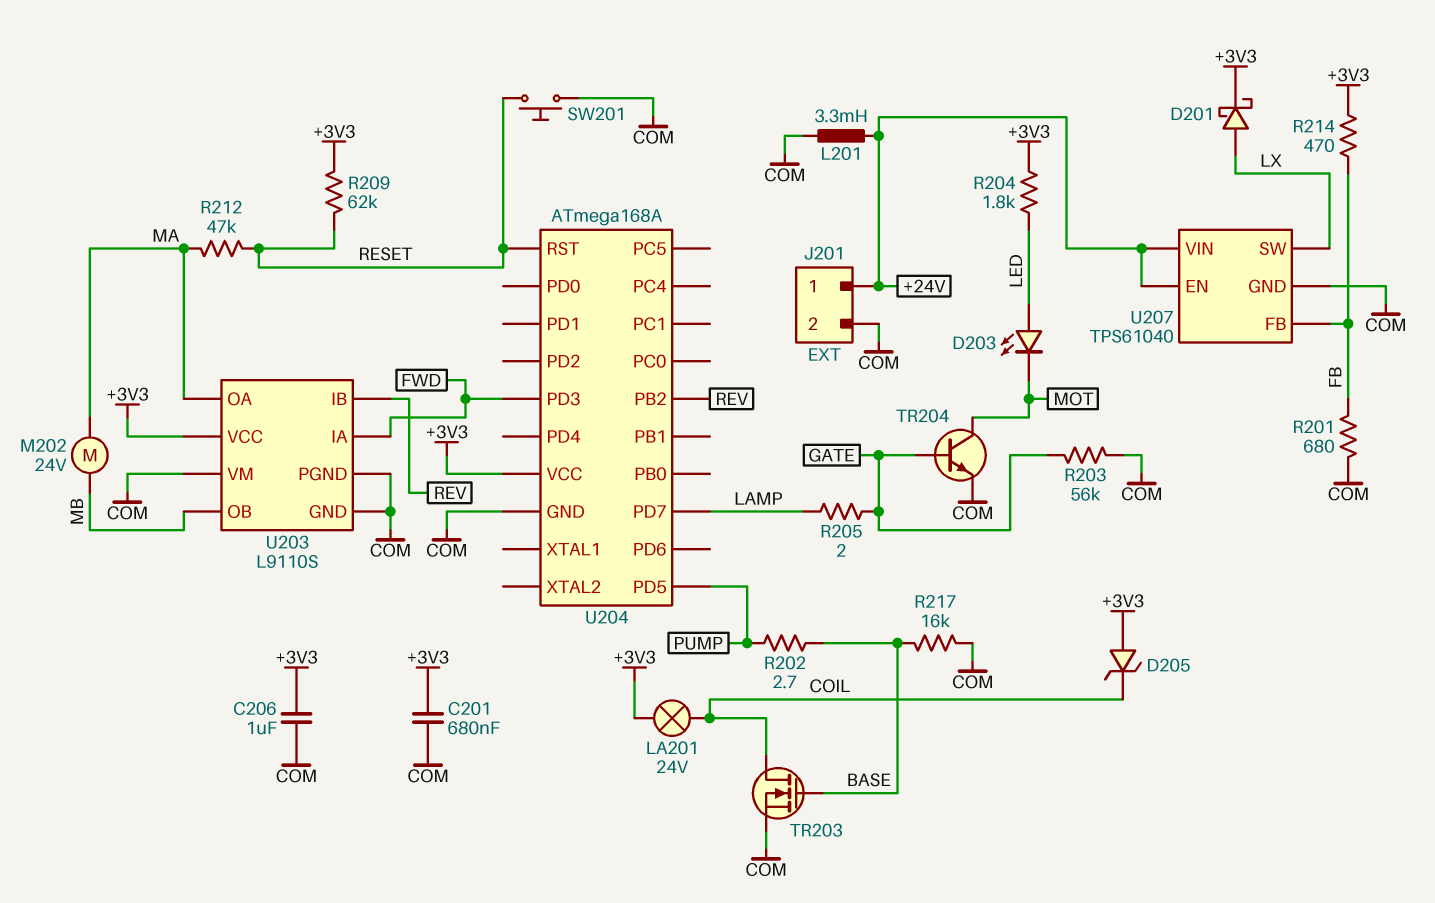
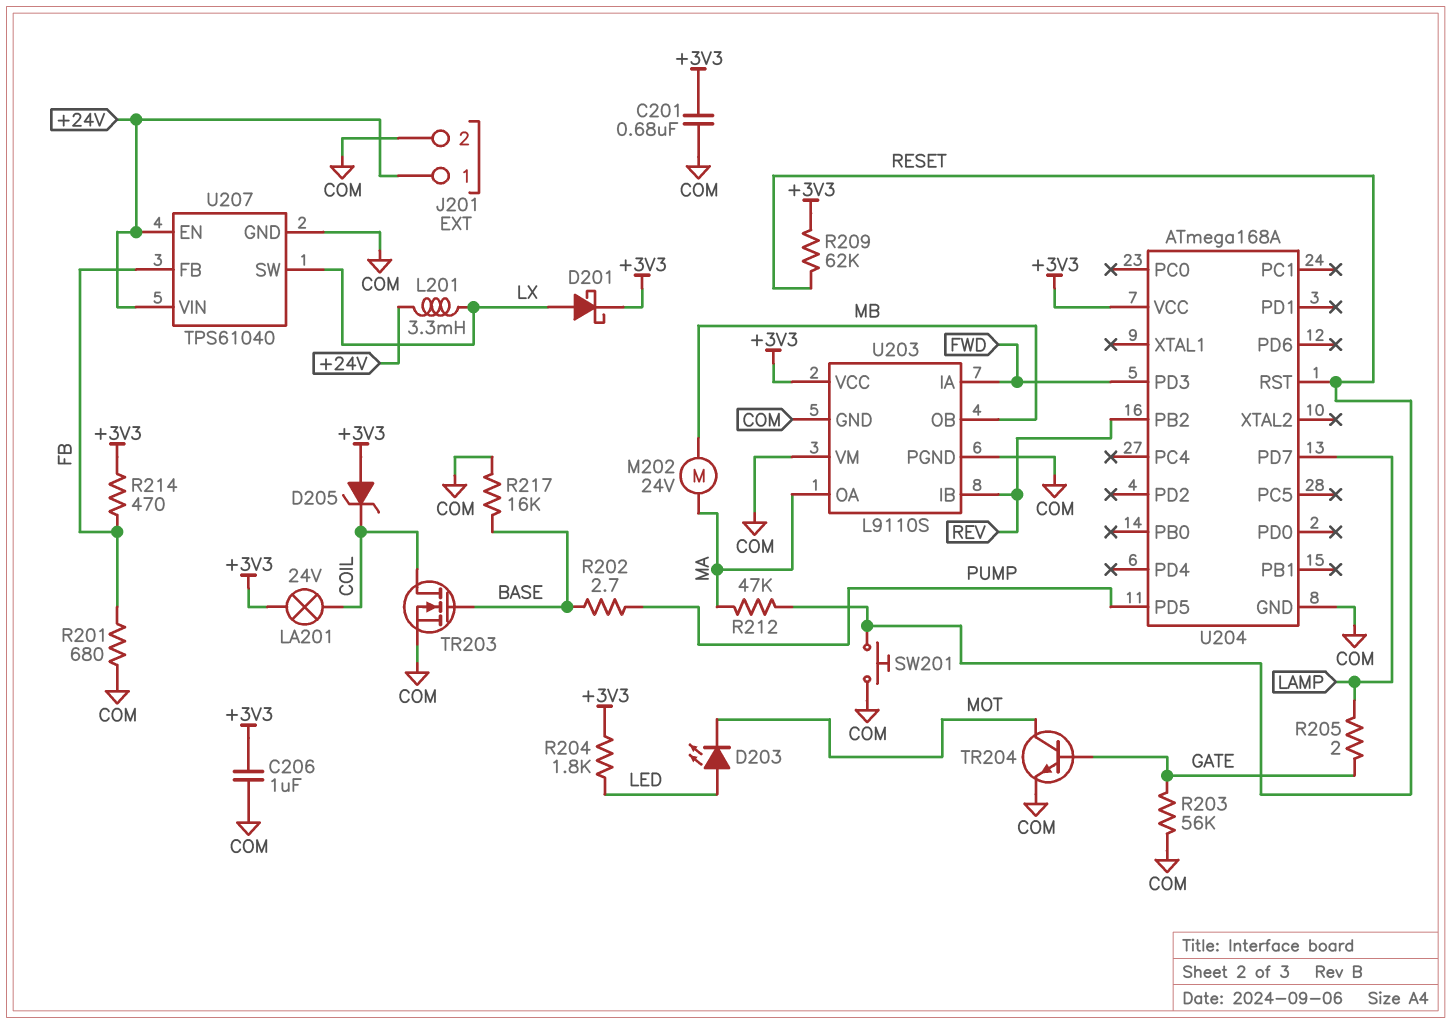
L201: 3.3mH (+24V, COM) -> 3.3mH (+24V, LX)

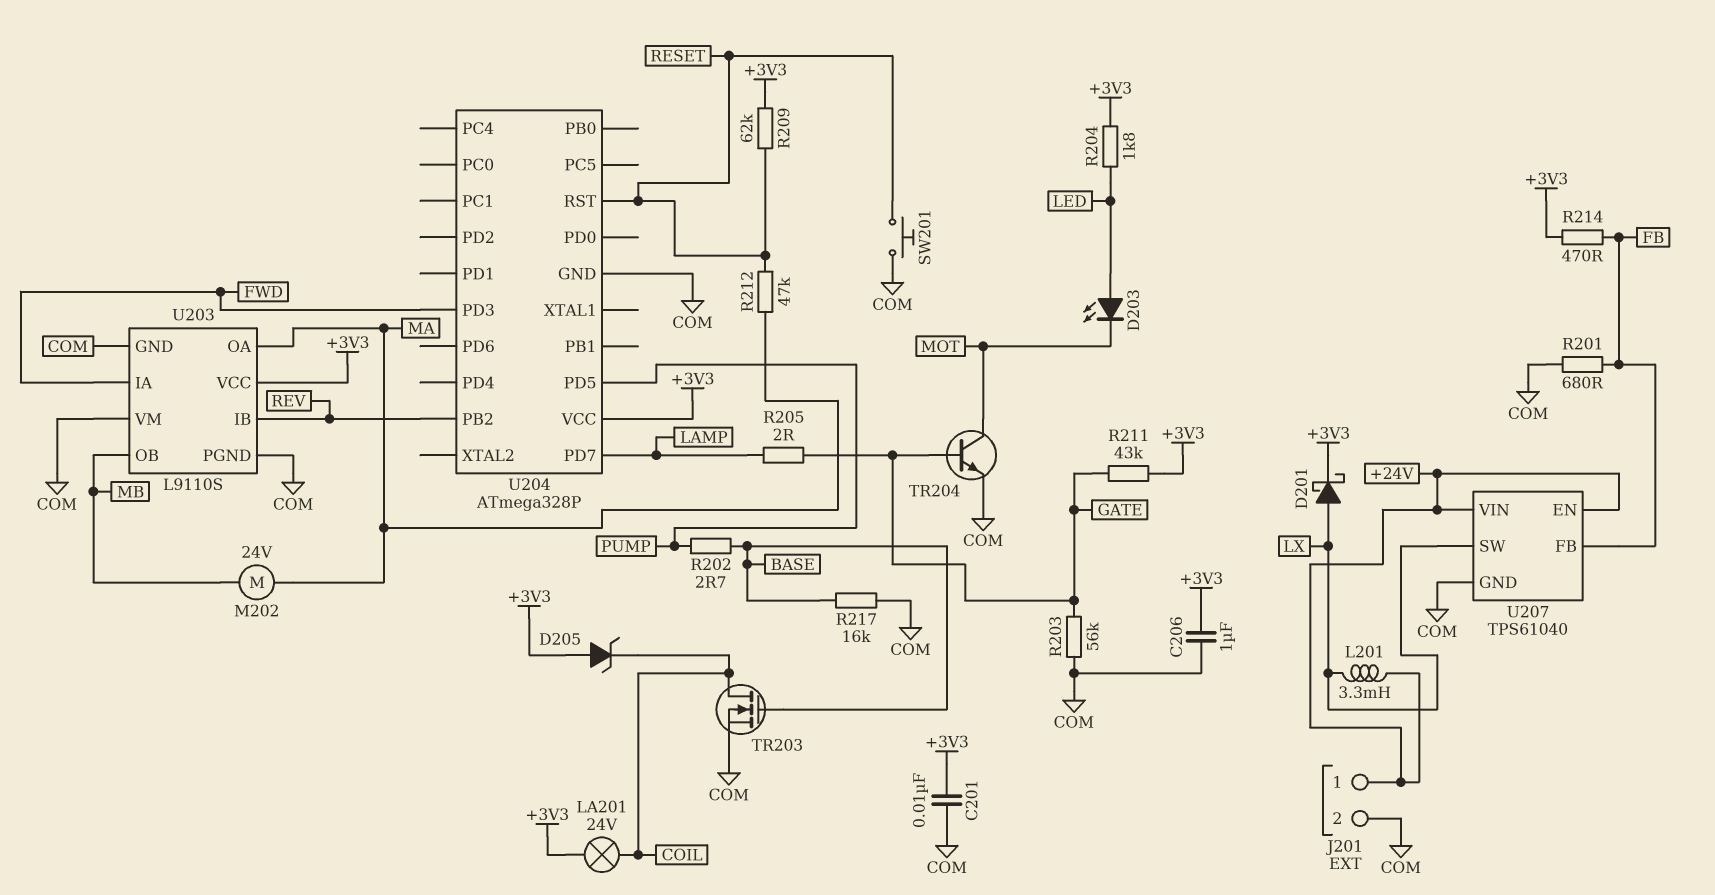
C201: 680nF (+3V3, COM) -> 10nF (+3V3, COM)
R211: none -> 43k (+3V3, GATE)
U204: ATmega168A -> ATmega328P

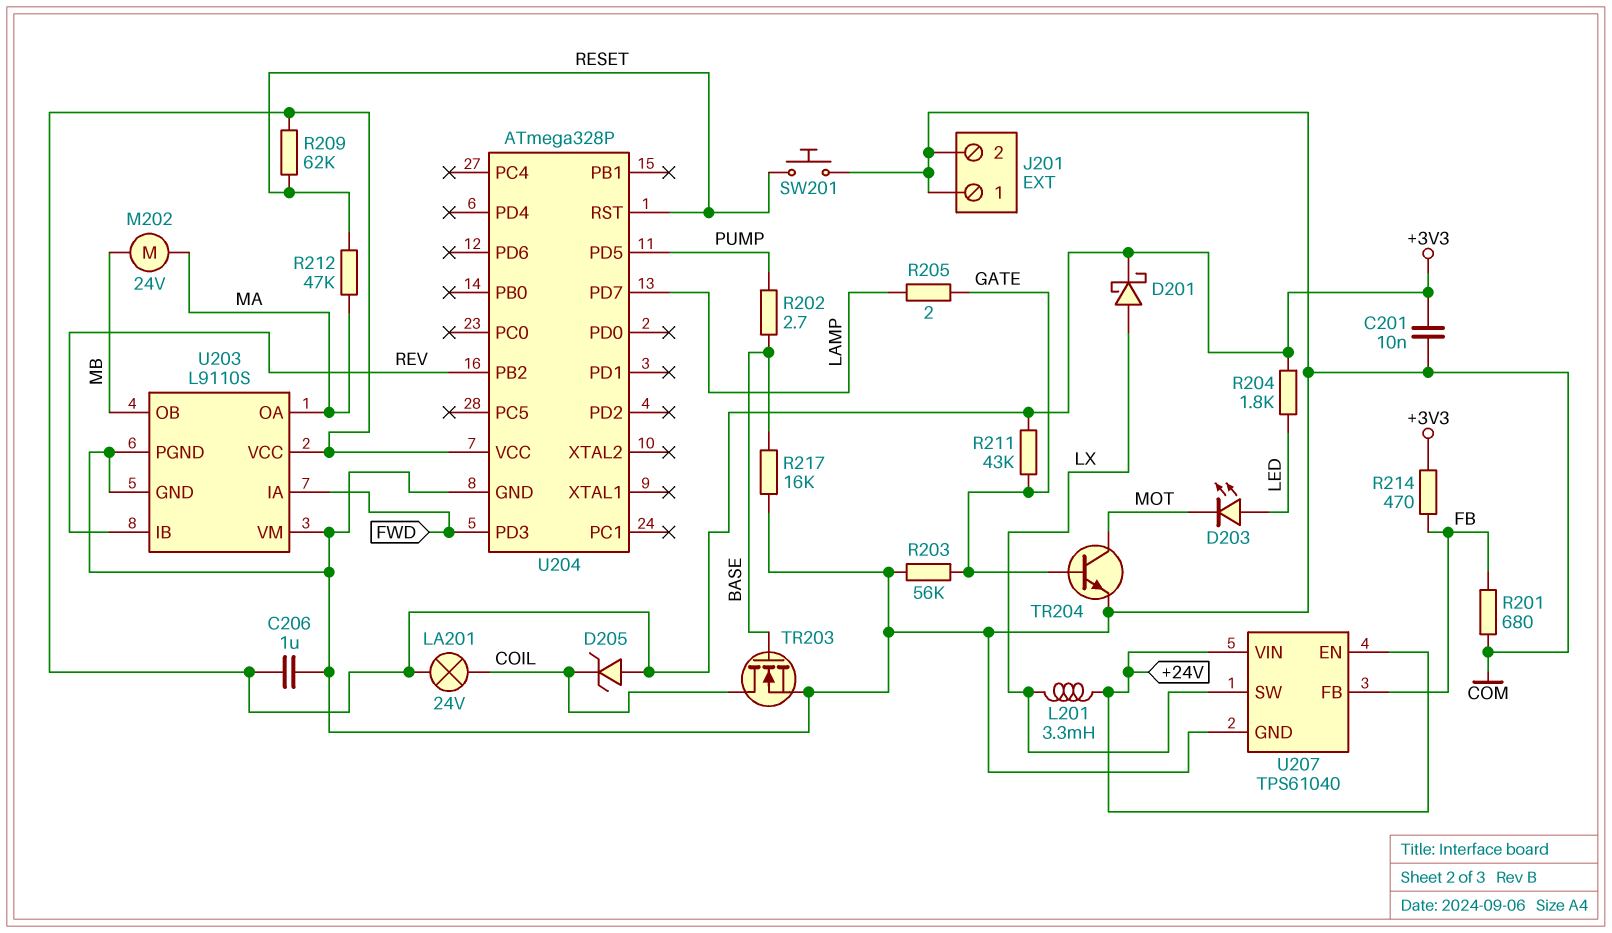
J201 pin 1: +24V -> COM

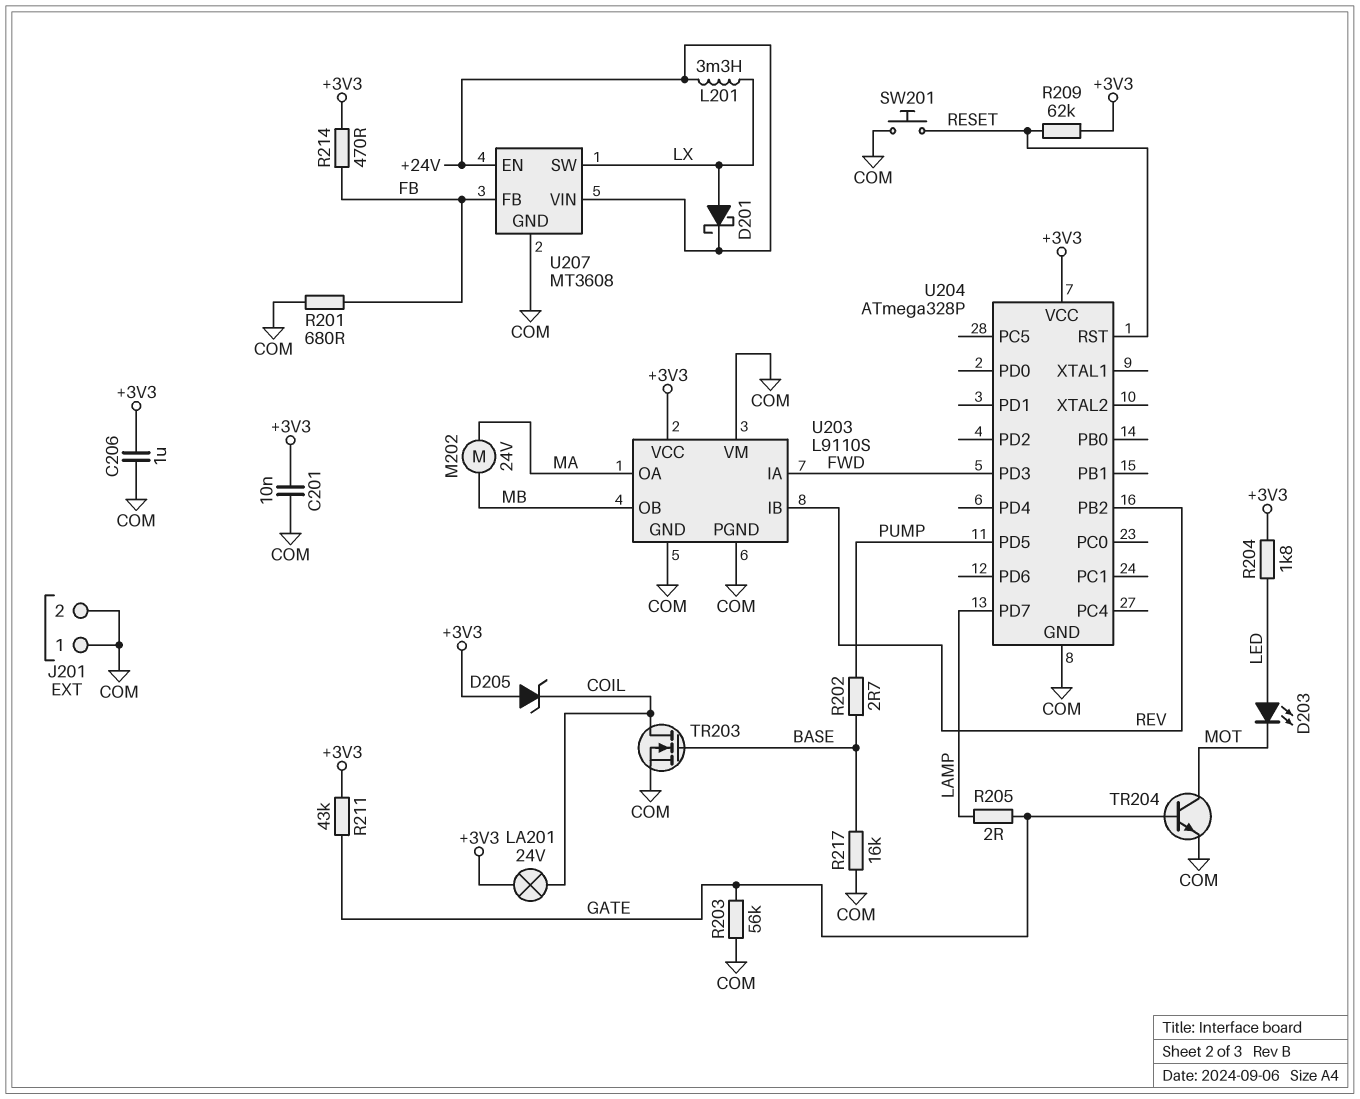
D201: schottky (A LX, K +3V3) -> schottky (A LX, K +24V)
R212: 47k (MA, RESET) -> none
U207: TPS61040 -> MT3608

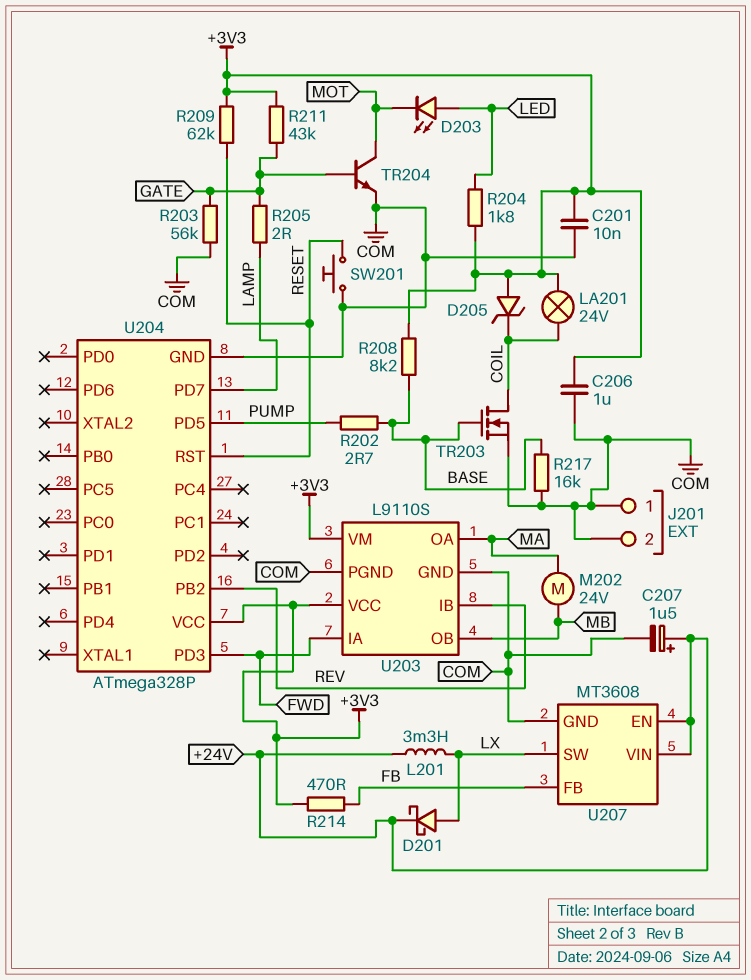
C207: none -> 1.5uF (plus +24V, minus COM)
R201: 680 (COM, FB) -> none
R208: none -> 8.2k (+3V3, BASE)
U203 pin VM: COM -> +3V3

